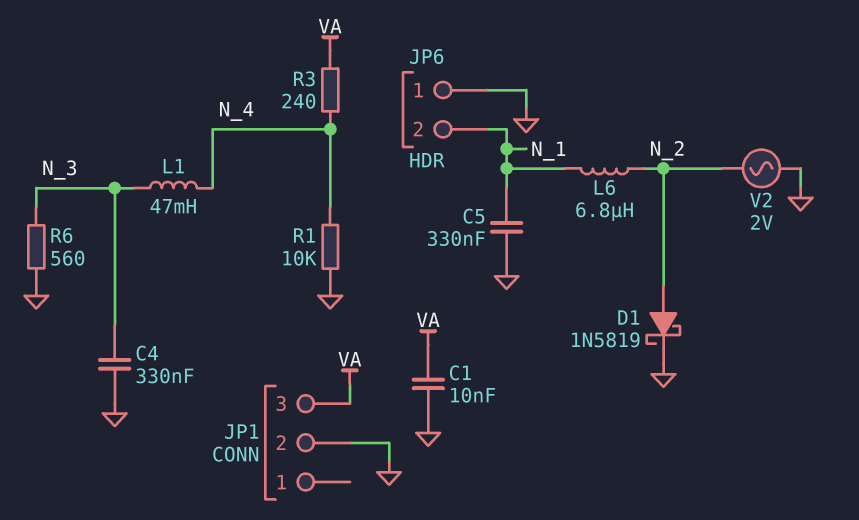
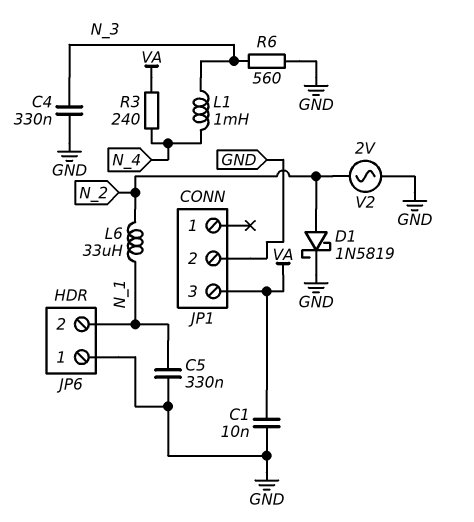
L1: 47mH (N_3, N_4) -> 1mH (N_3, N_4)
L6: 6.8uH (N_1, N_2) -> 33uH (N_1, N_2)
R1: 10k (GND, N_4) -> none

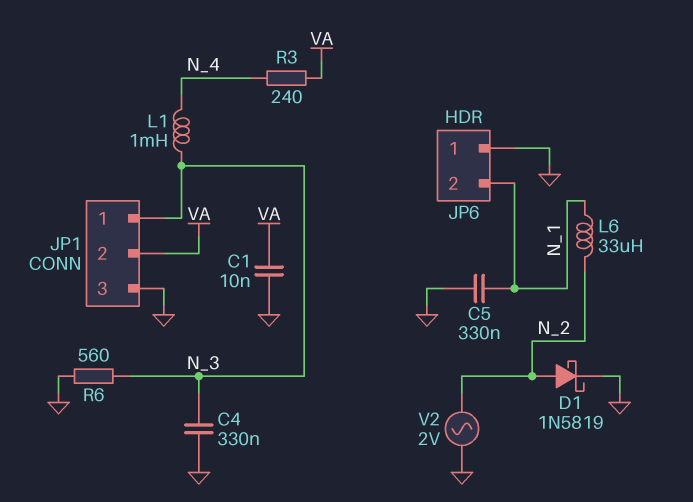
JP1 pin 1: none -> N_3
JP1 pin 2: GND -> VA
JP1 pin 3: VA -> GND

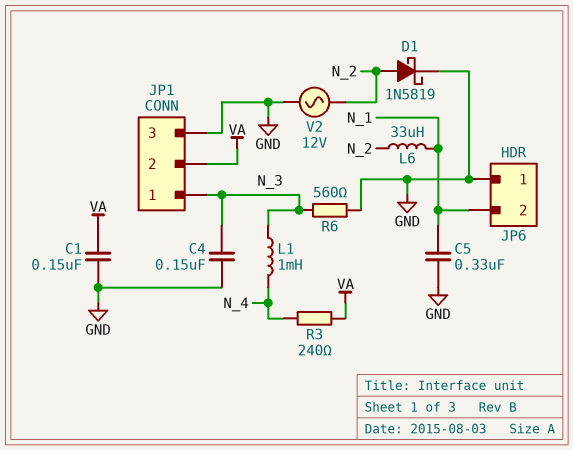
C1: 10nF (GND, VA) -> 150nF (GND, VA)
C4: 330nF (GND, N_3) -> 150nF (GND, N_3)
V2: AC 2V (GND, N_2) -> AC 12V (GND, N_2)

